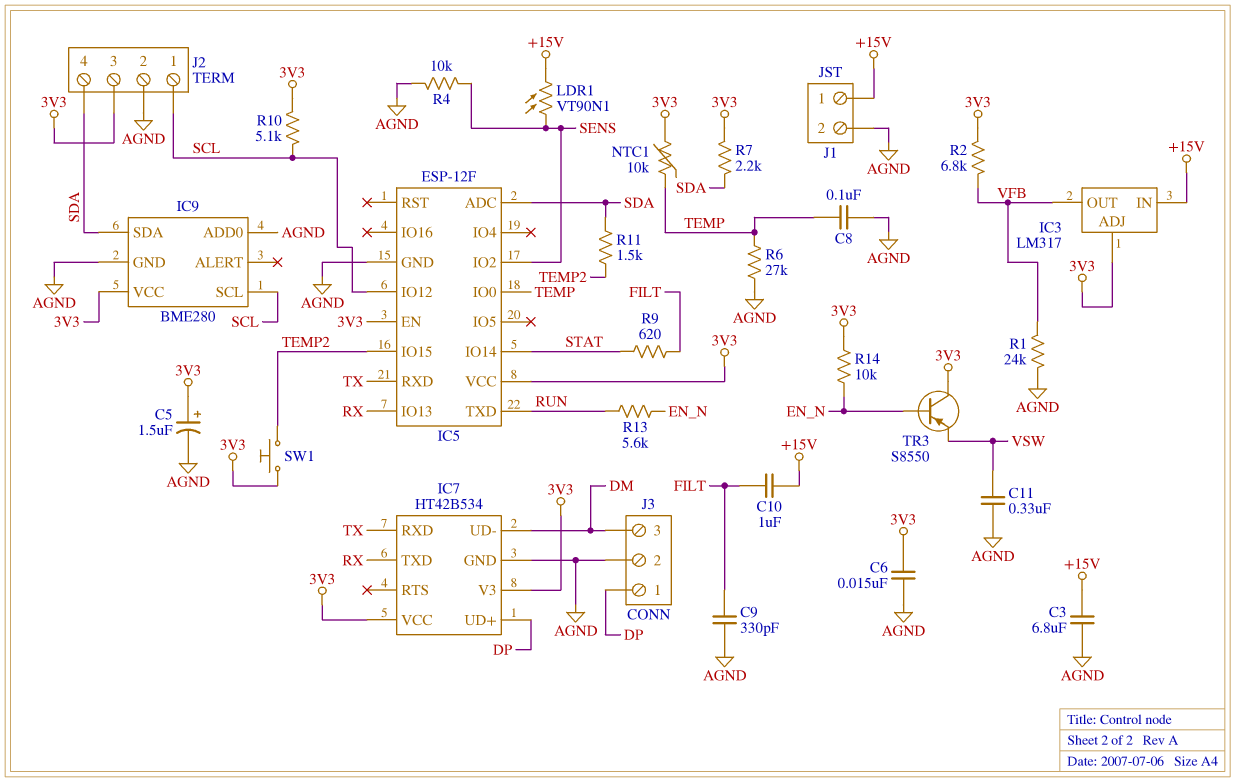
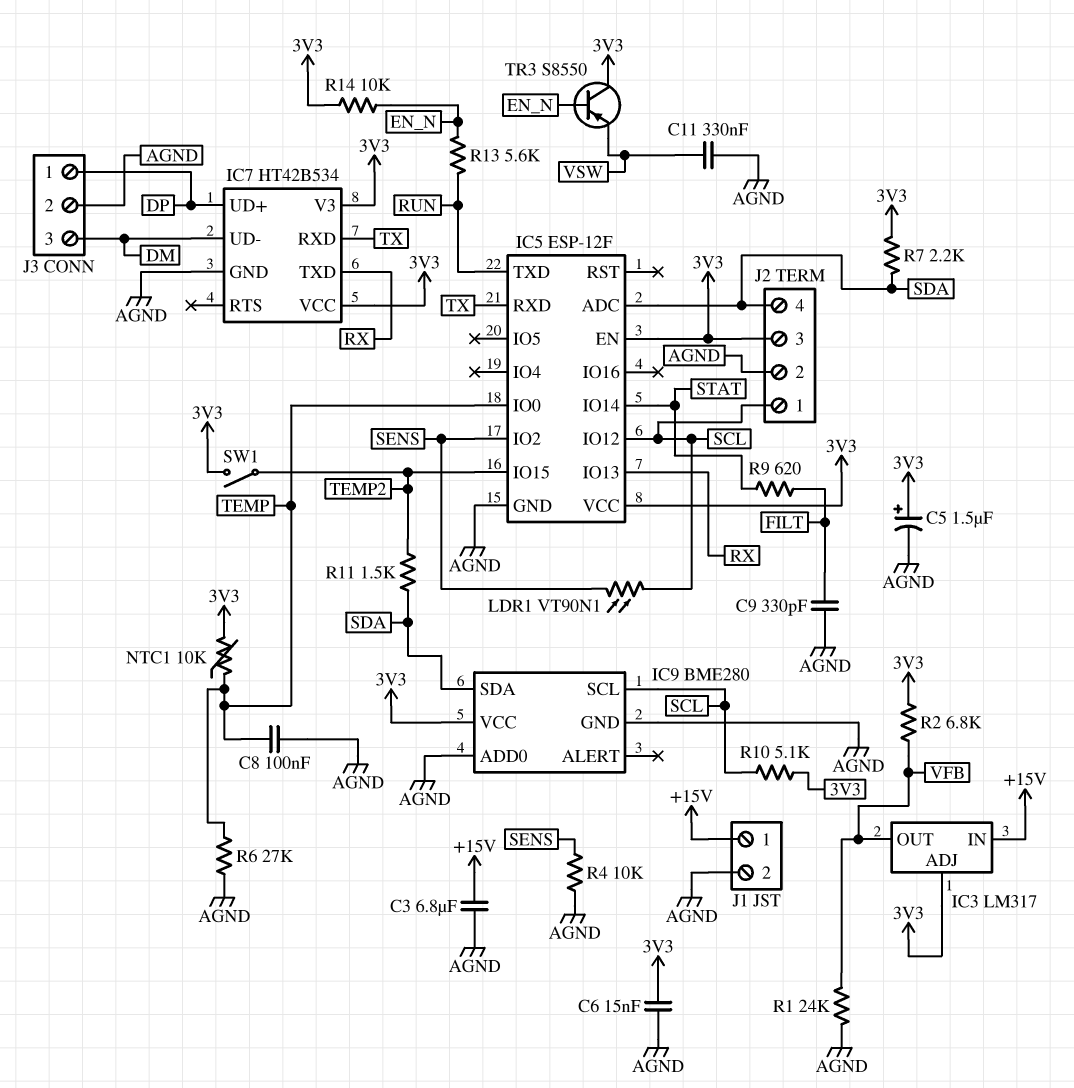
C10: 1uF (+15V, FILT) -> none
LDR1: VT90N1 (+15V, SENS) -> VT90N1 (SCL, SENS)
SW1: button (3V3, TEMP2) -> switch (3V3, TEMP2)

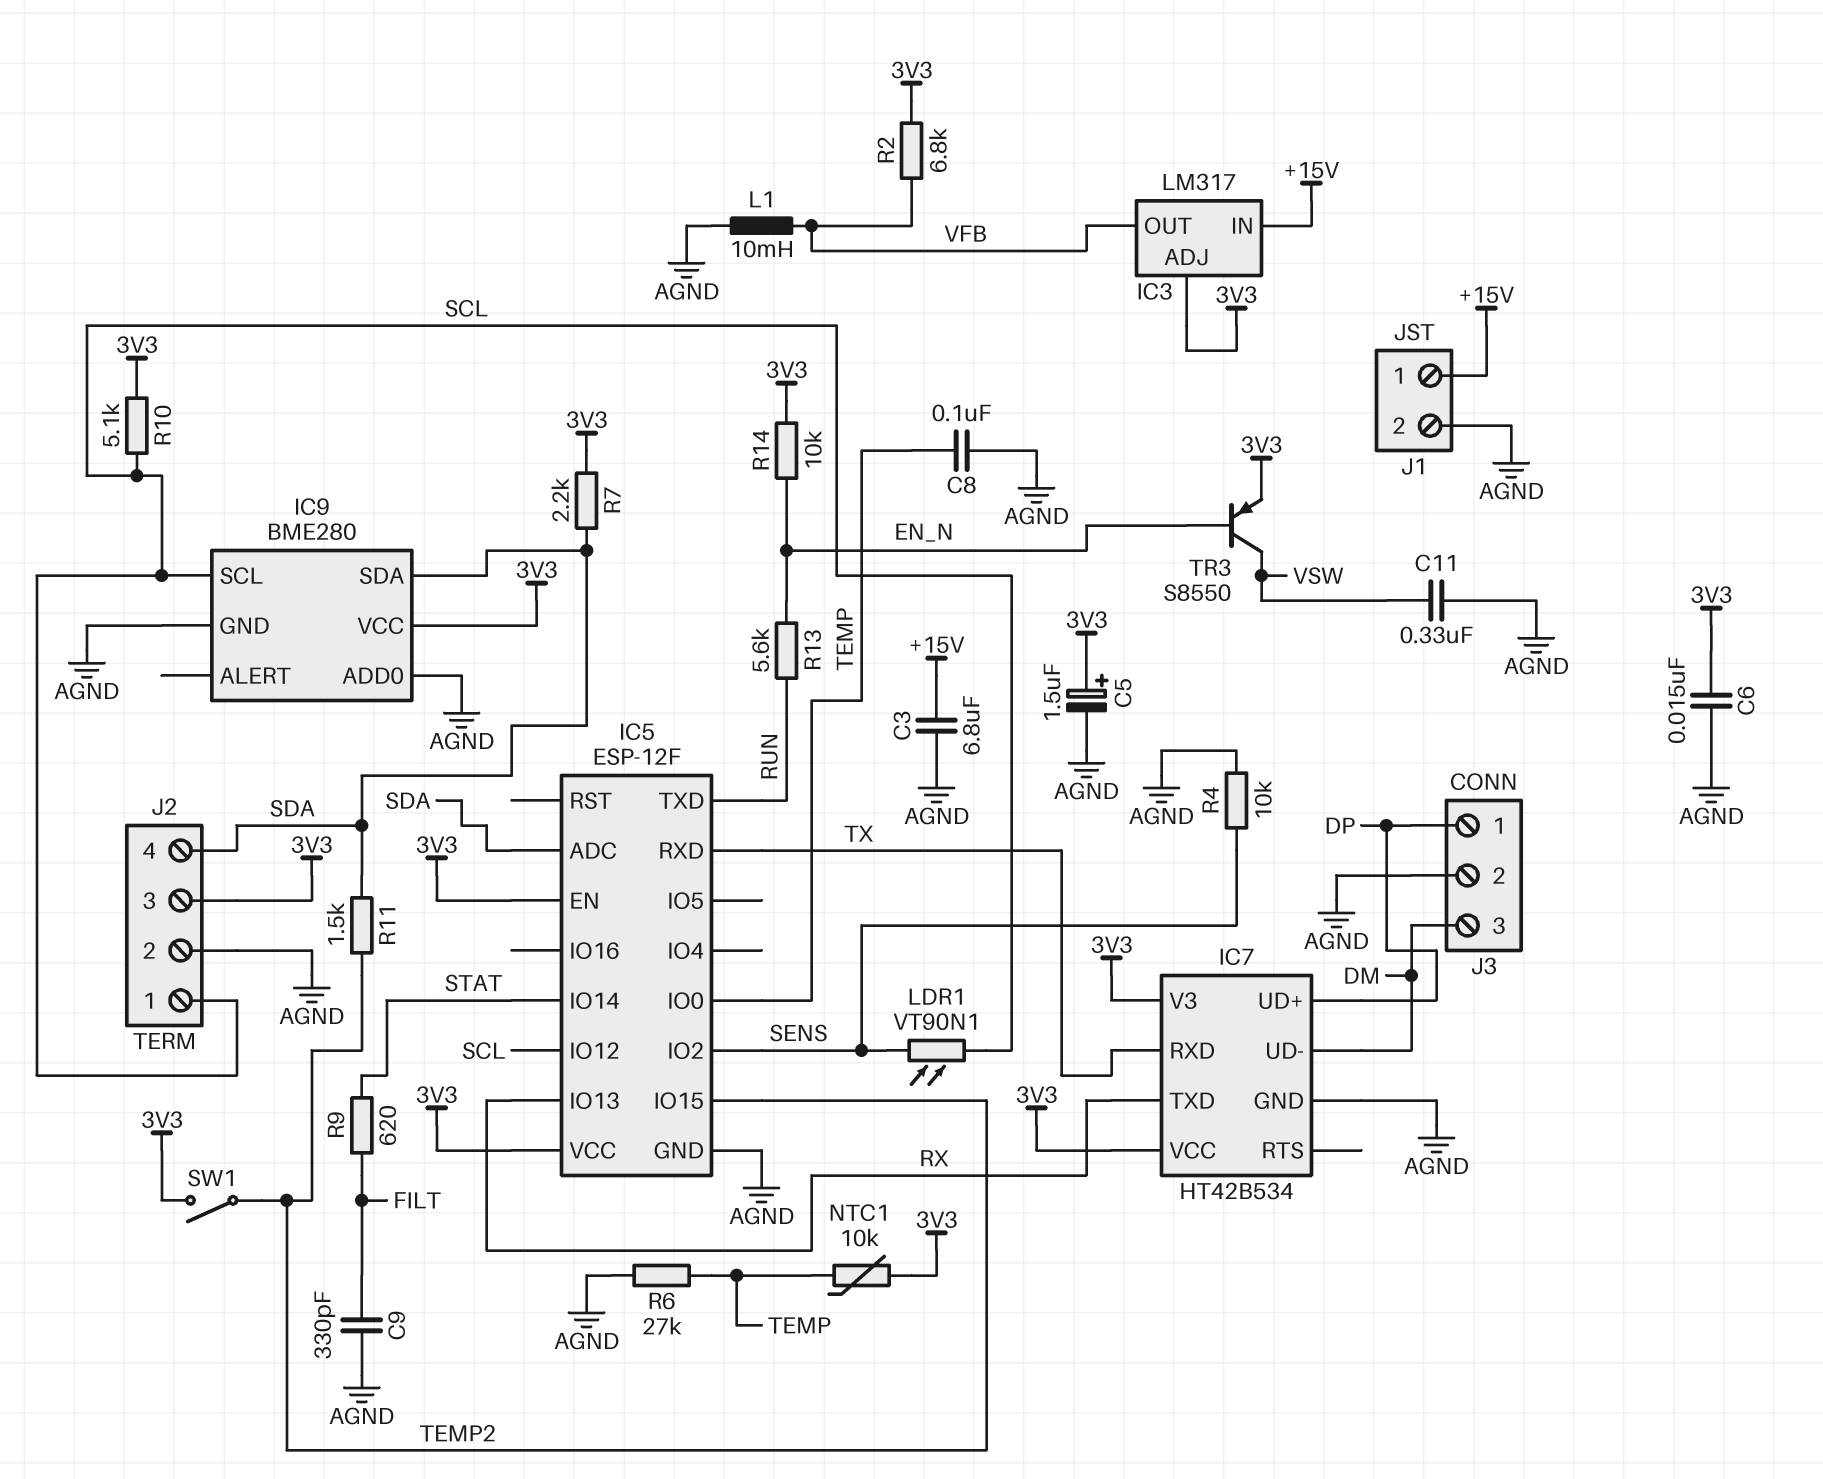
L1: none -> 10mH (AGND, VFB)
R1: 24k (AGND, VFB) -> none
TR3: PNP S8550 (B EN_N, C 3V3, E VSW) -> PNP S8550 (B EN_N, C VSW, E 3V3)

